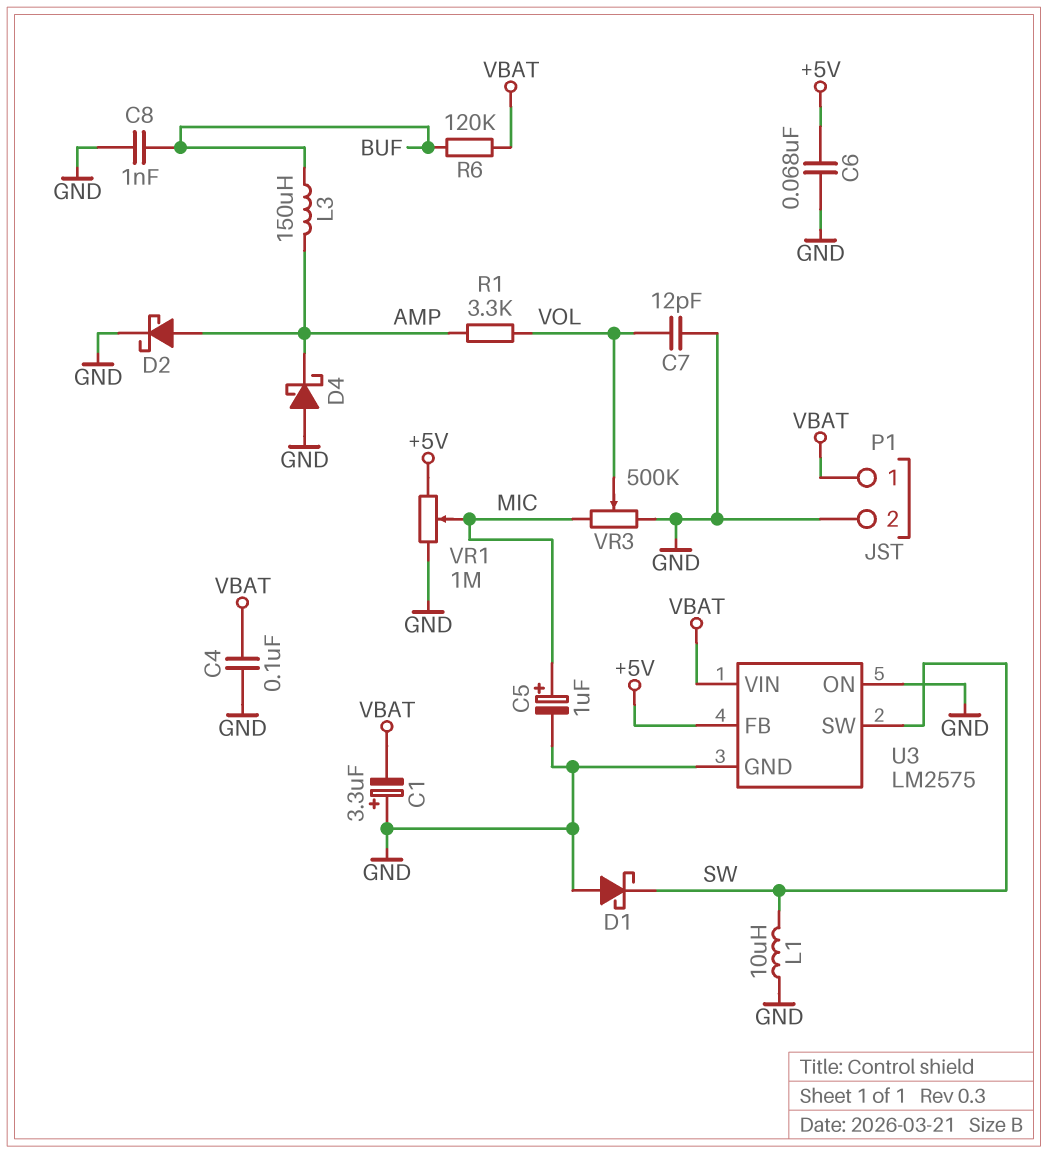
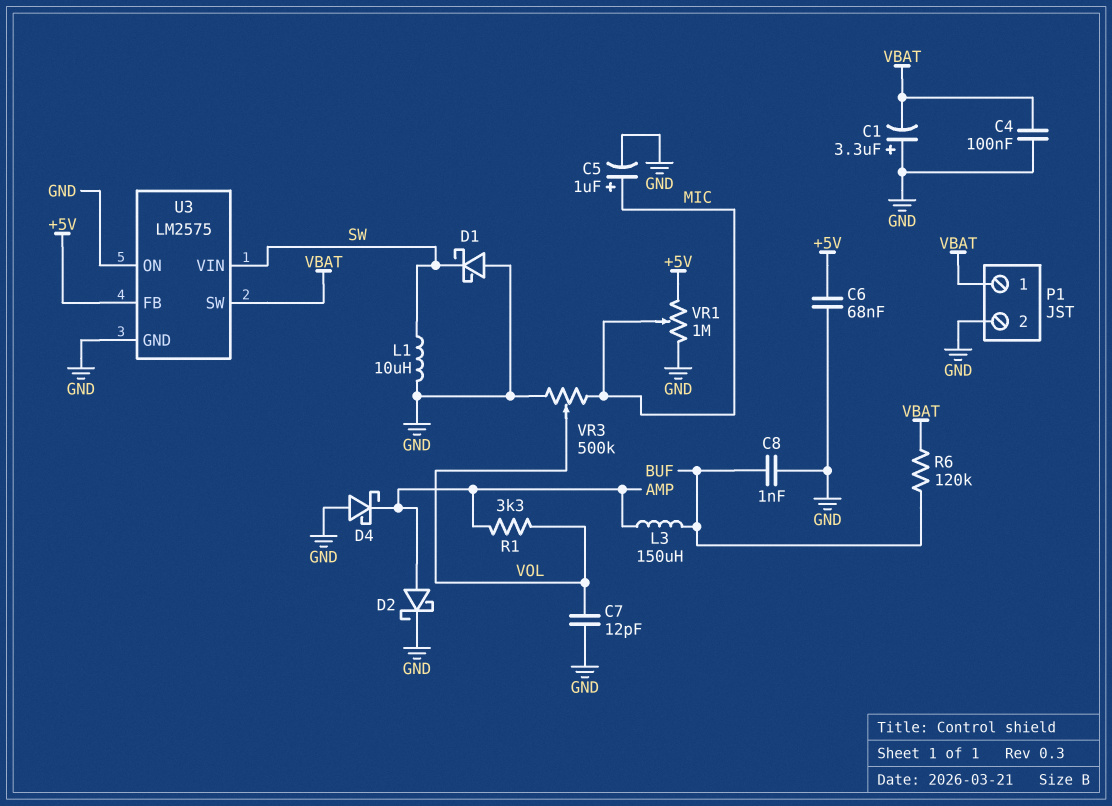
U3 pin SW: SW -> VBAT
U3 pin VIN: VBAT -> SW

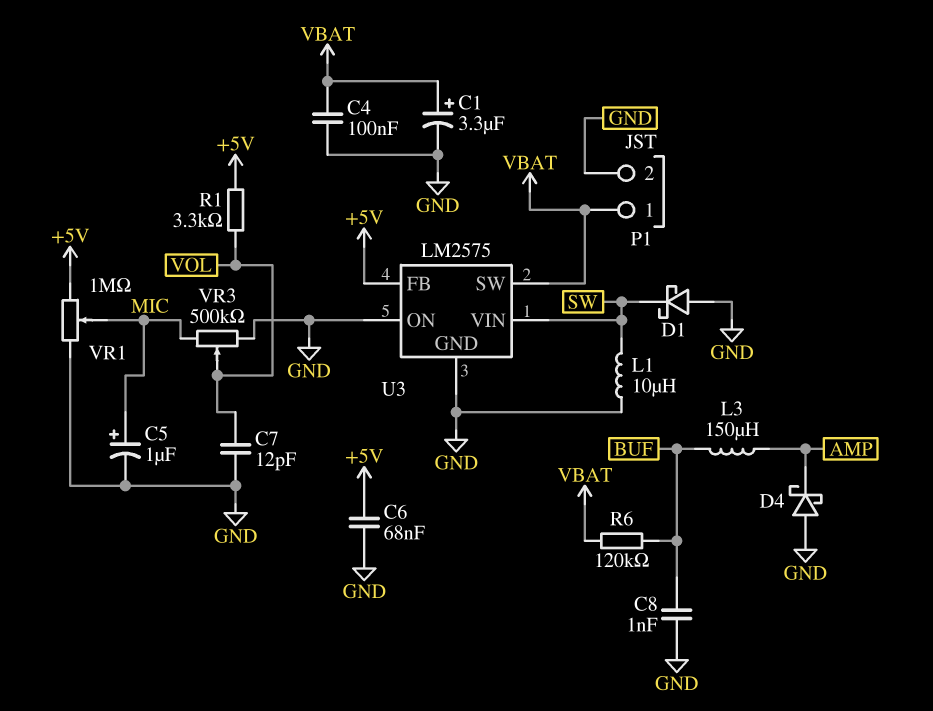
C1: 3.3uF (plus GND, minus VBAT) -> 3.3uF (plus VBAT, minus GND)
D2: schottky (A AMP, K GND) -> none
R1: 3.3k (AMP, VOL) -> 3.3k (+5V, VOL)

